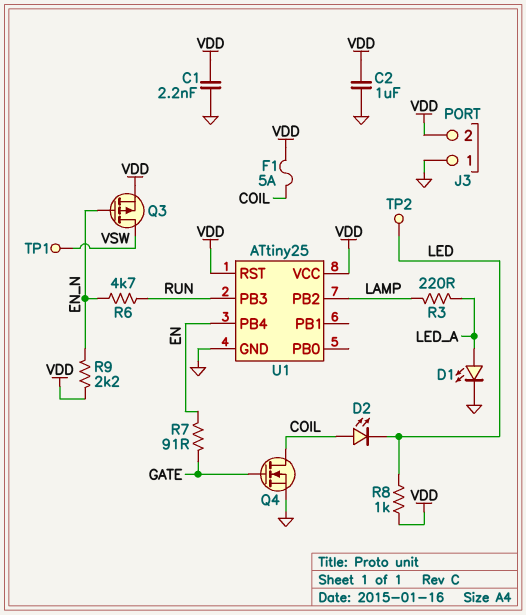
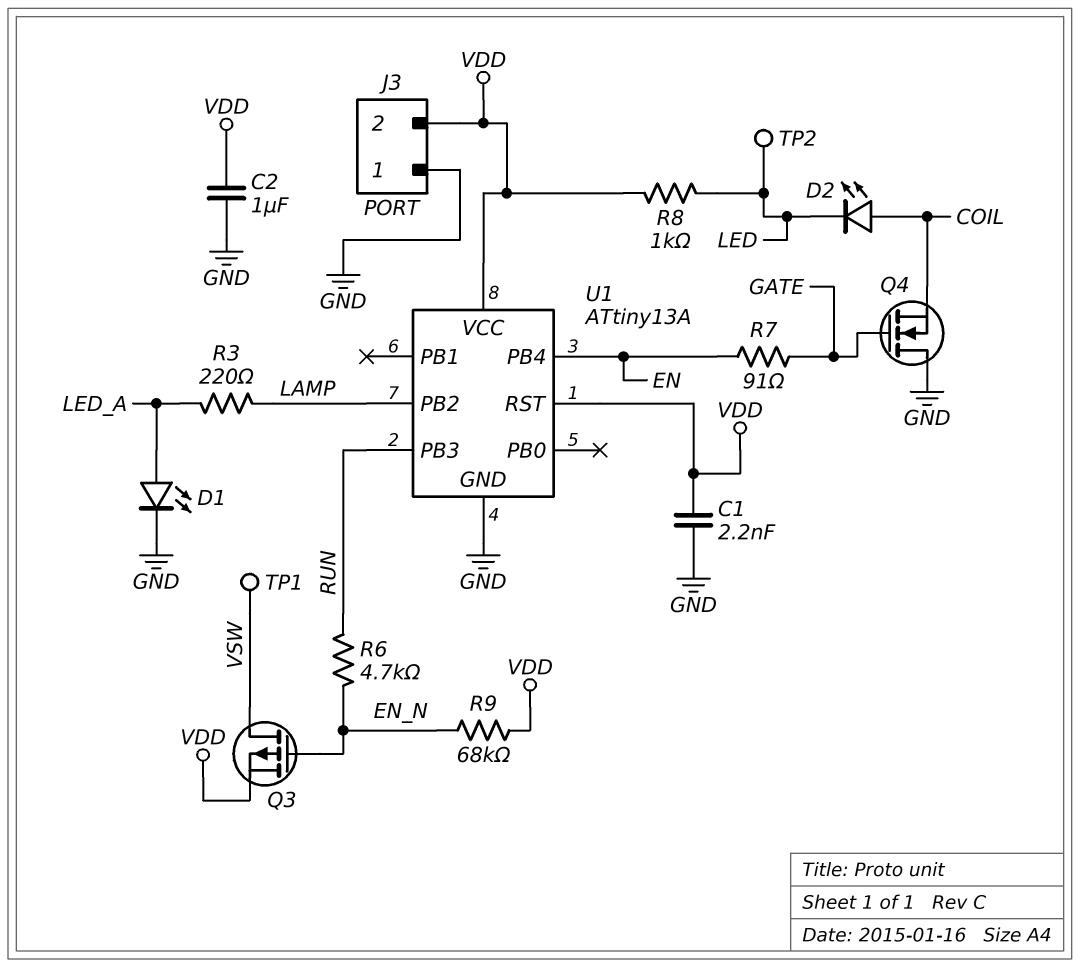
F1: 5A (COIL, VDD) -> none
Q4: NMOS (G GATE, D COIL, S GND) -> NMOS (G GATE, D GND, S COIL)
R9: 2.2k (EN_N, VDD) -> 68k (EN_N, VDD)
U1: ATtiny25 -> ATtiny13A

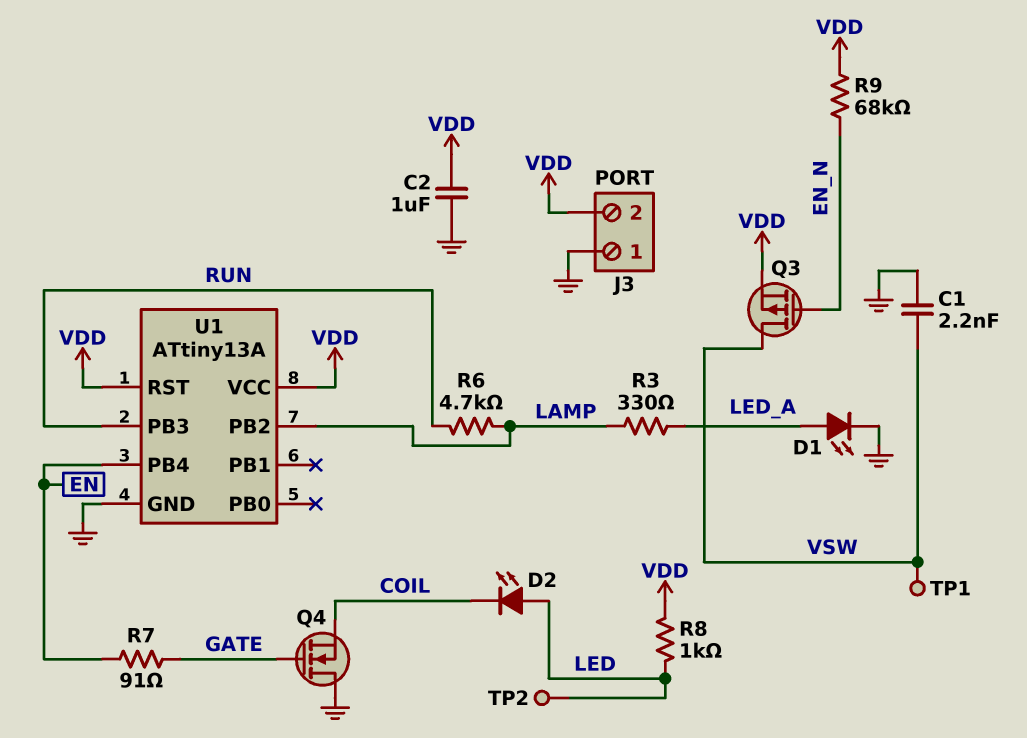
C1: 2.2nF (GND, VDD) -> 2.2nF (GND, VSW)
D2: LED (A COIL, K LED) -> LED (A LED, K COIL)
R3: 220 (LAMP, LED_A) -> 330 (LAMP, LED_A)
R6: 4.7k (EN_N, RUN) -> 4.7k (LAMP, RUN)

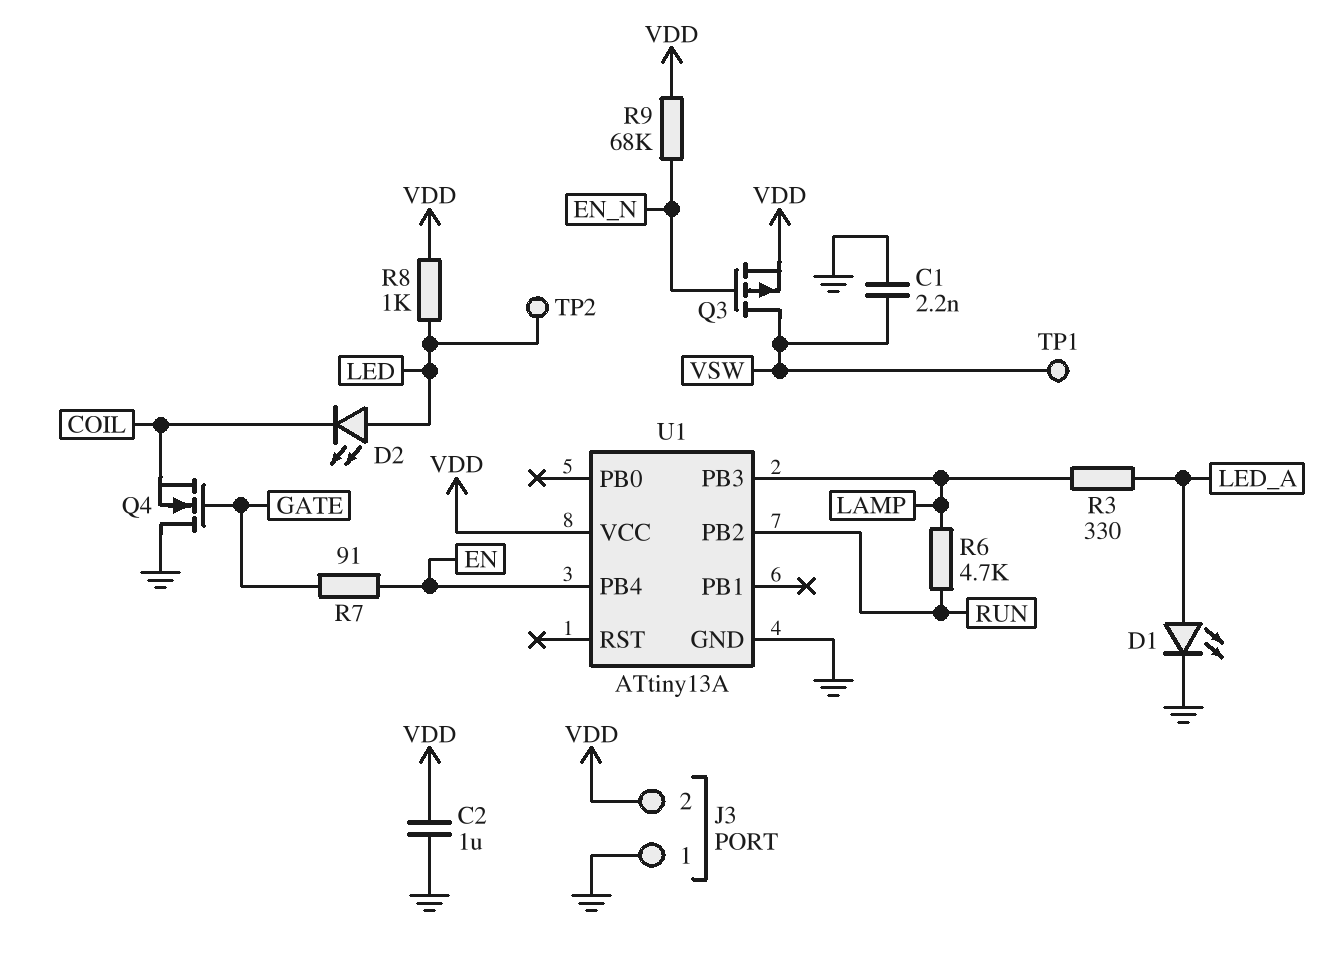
U1 pin PB2: LAMP -> RUN
U1 pin PB3: RUN -> LAMP
U1 pin RST: VDD -> none

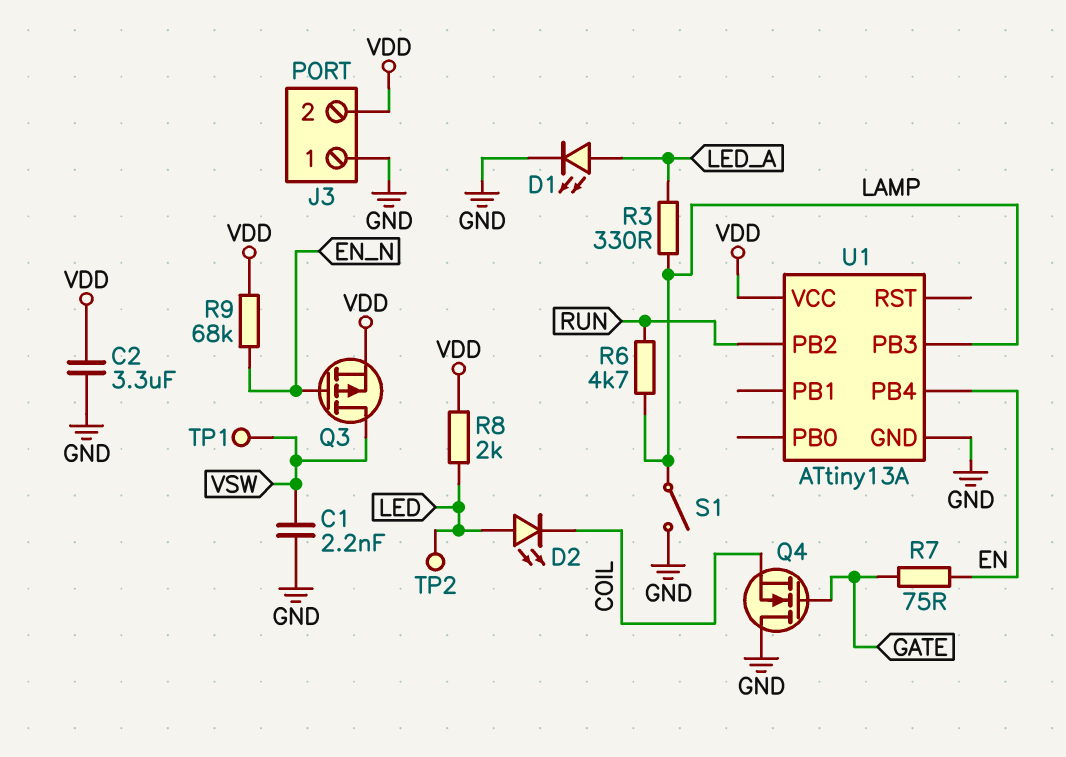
C2: 1uF (GND, VDD) -> 3.3uF (GND, VDD)
R7: 91 (EN, GATE) -> 75 (EN, GATE)
R8: 1k (LED, VDD) -> 2k (LED, VDD)
S1: none -> switch (GND, LAMP)

